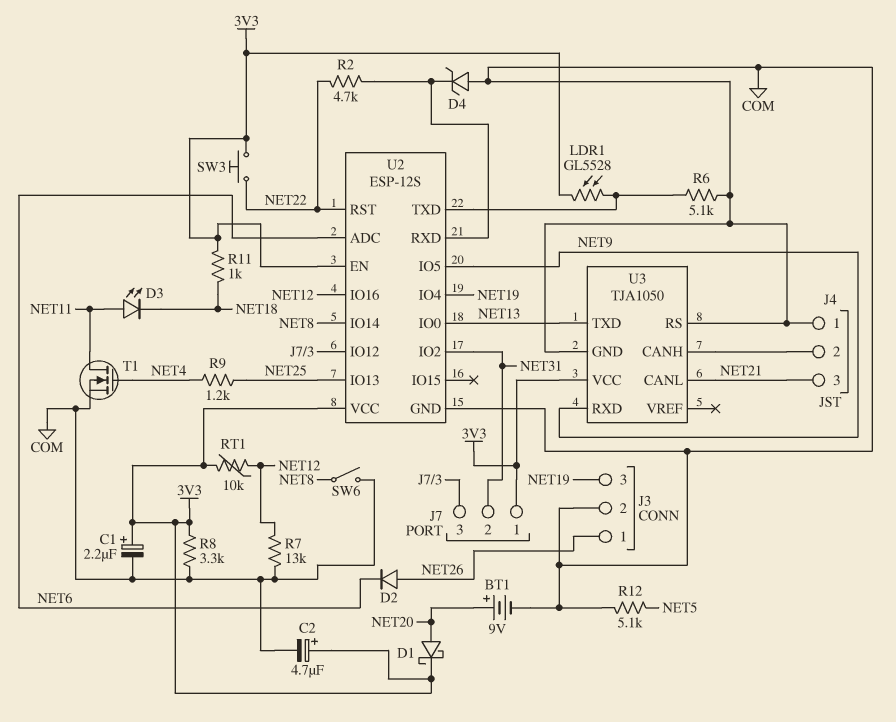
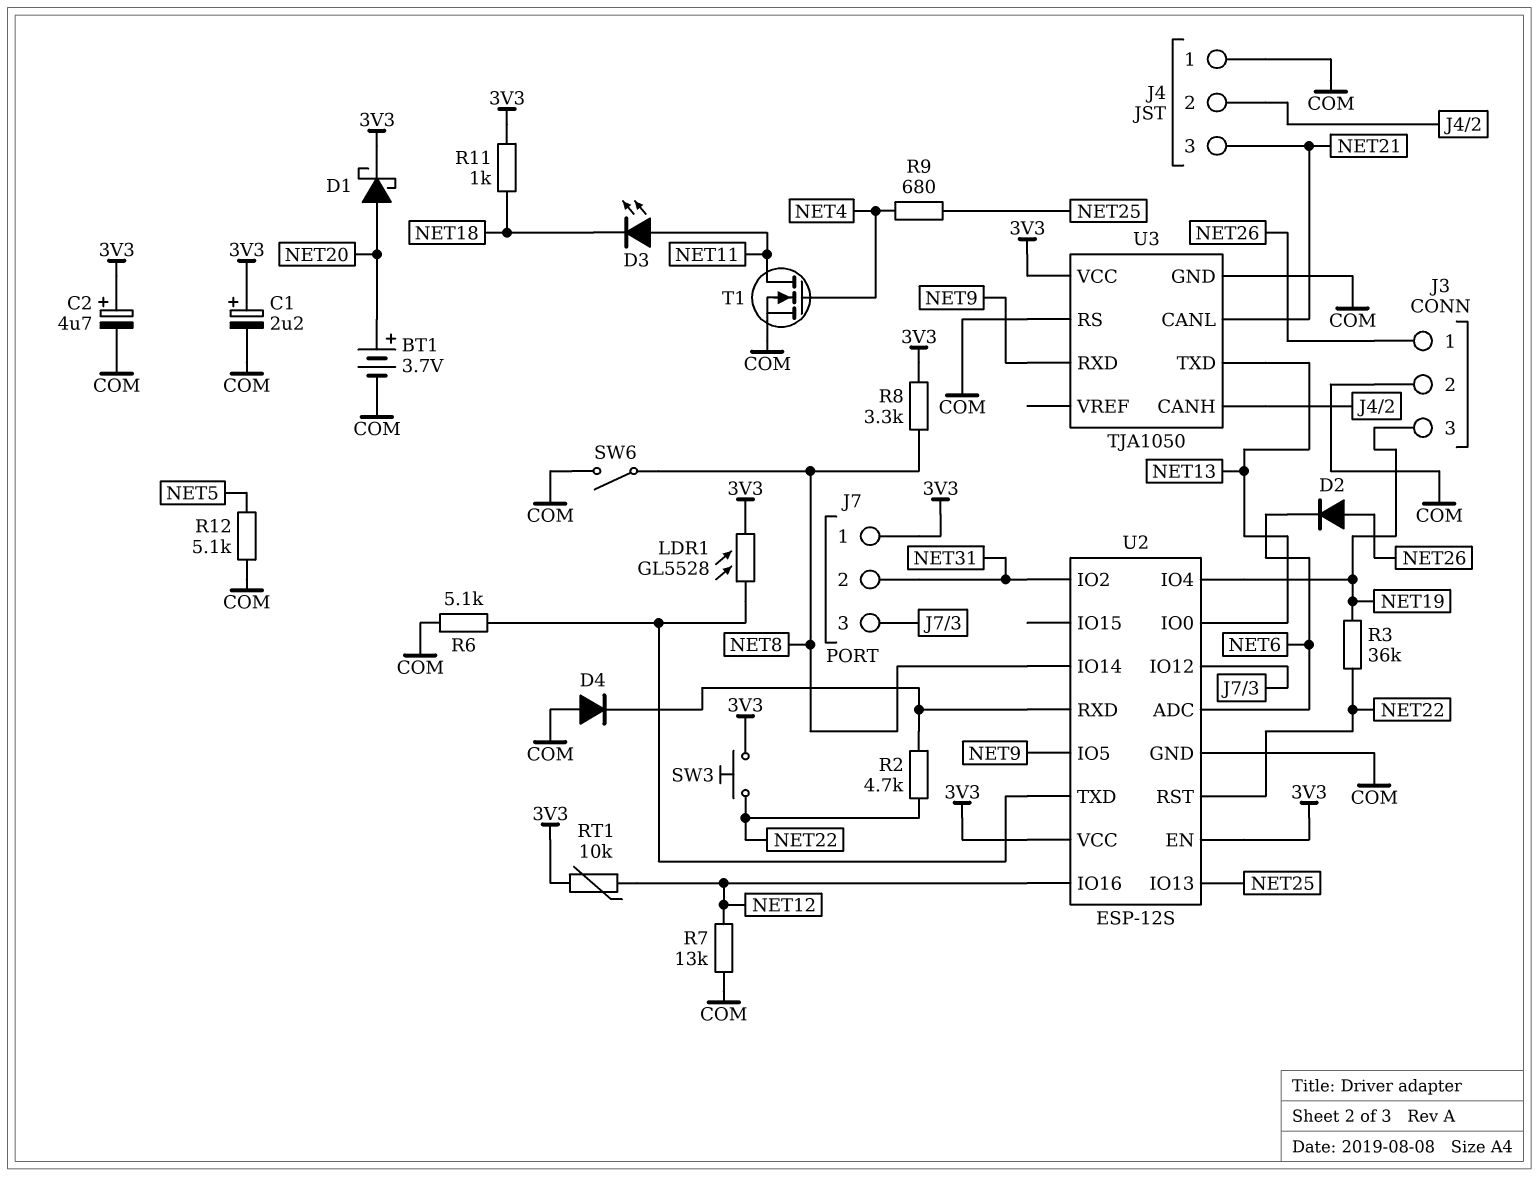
BT1: 9V (plus NET20, minus COM) -> 3.7V (plus NET20, minus COM)
D4: zener (A COM, K U2/RXD) -> diode (A COM, K U2/RXD)
R3: none -> 36k (NET19, NET22)
R8: 3.3k (3V3, COM) -> 3.3k (3V3, NET8)
R9: 1.2k (NET4, NET25) -> 680 (NET4, NET25)

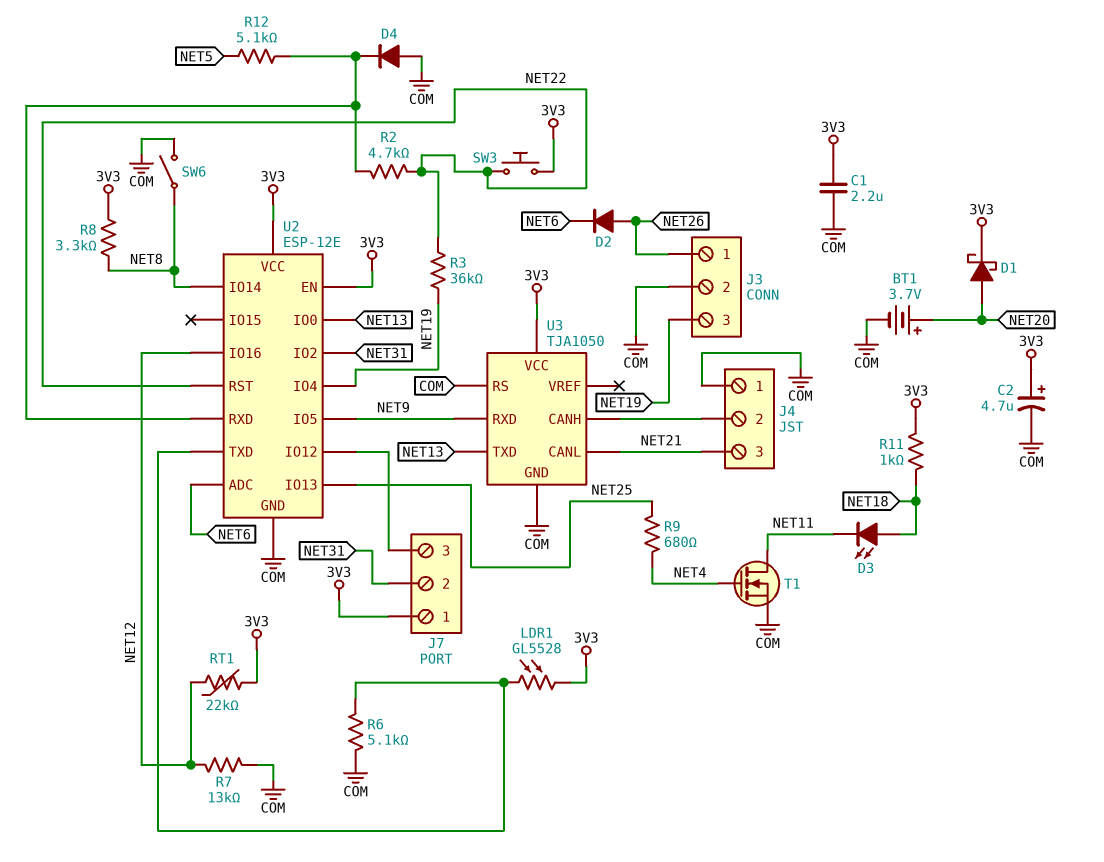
C1: 2.2uF (plus 3V3, minus COM) -> 2.2uF (3V3, COM)
D3: LED (A NET11, K NET18) -> LED (A NET18, K NET11)
R12: 5.1k (COM, NET5) -> 5.1k (NET5, U2/RXD)
RT1: 10k (3V3, NET12) -> 22k (3V3, NET12)
U2: ESP-12S -> ESP-12E

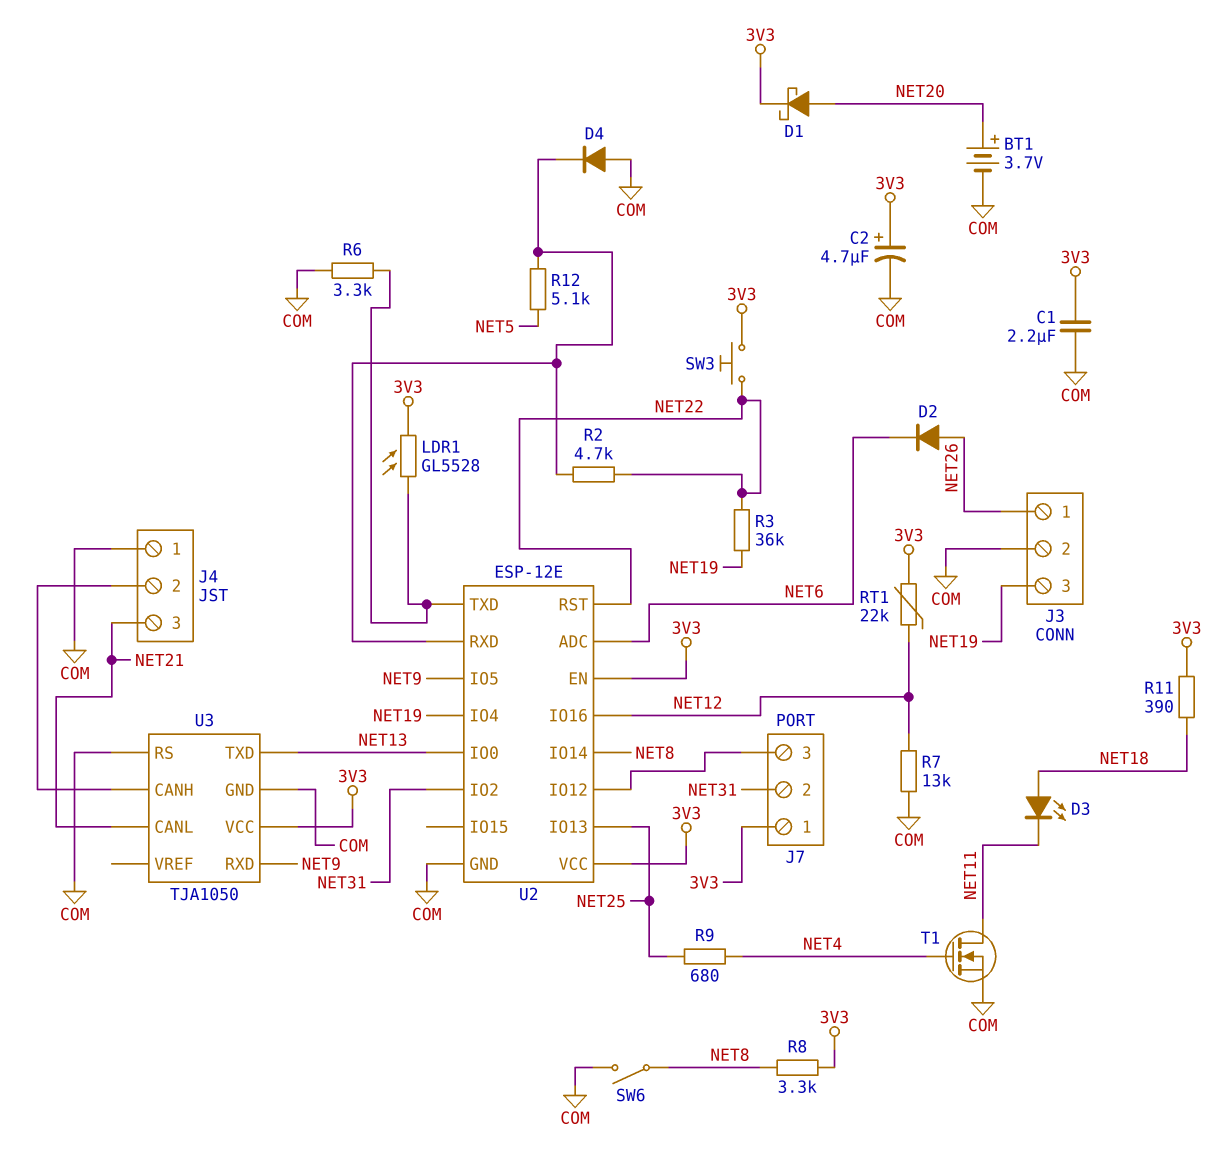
R6: 5.1k (COM, U2/TXD) -> 3.3k (COM, U2/TXD)
R11: 1k (3V3, NET18) -> 390 (3V3, NET18)

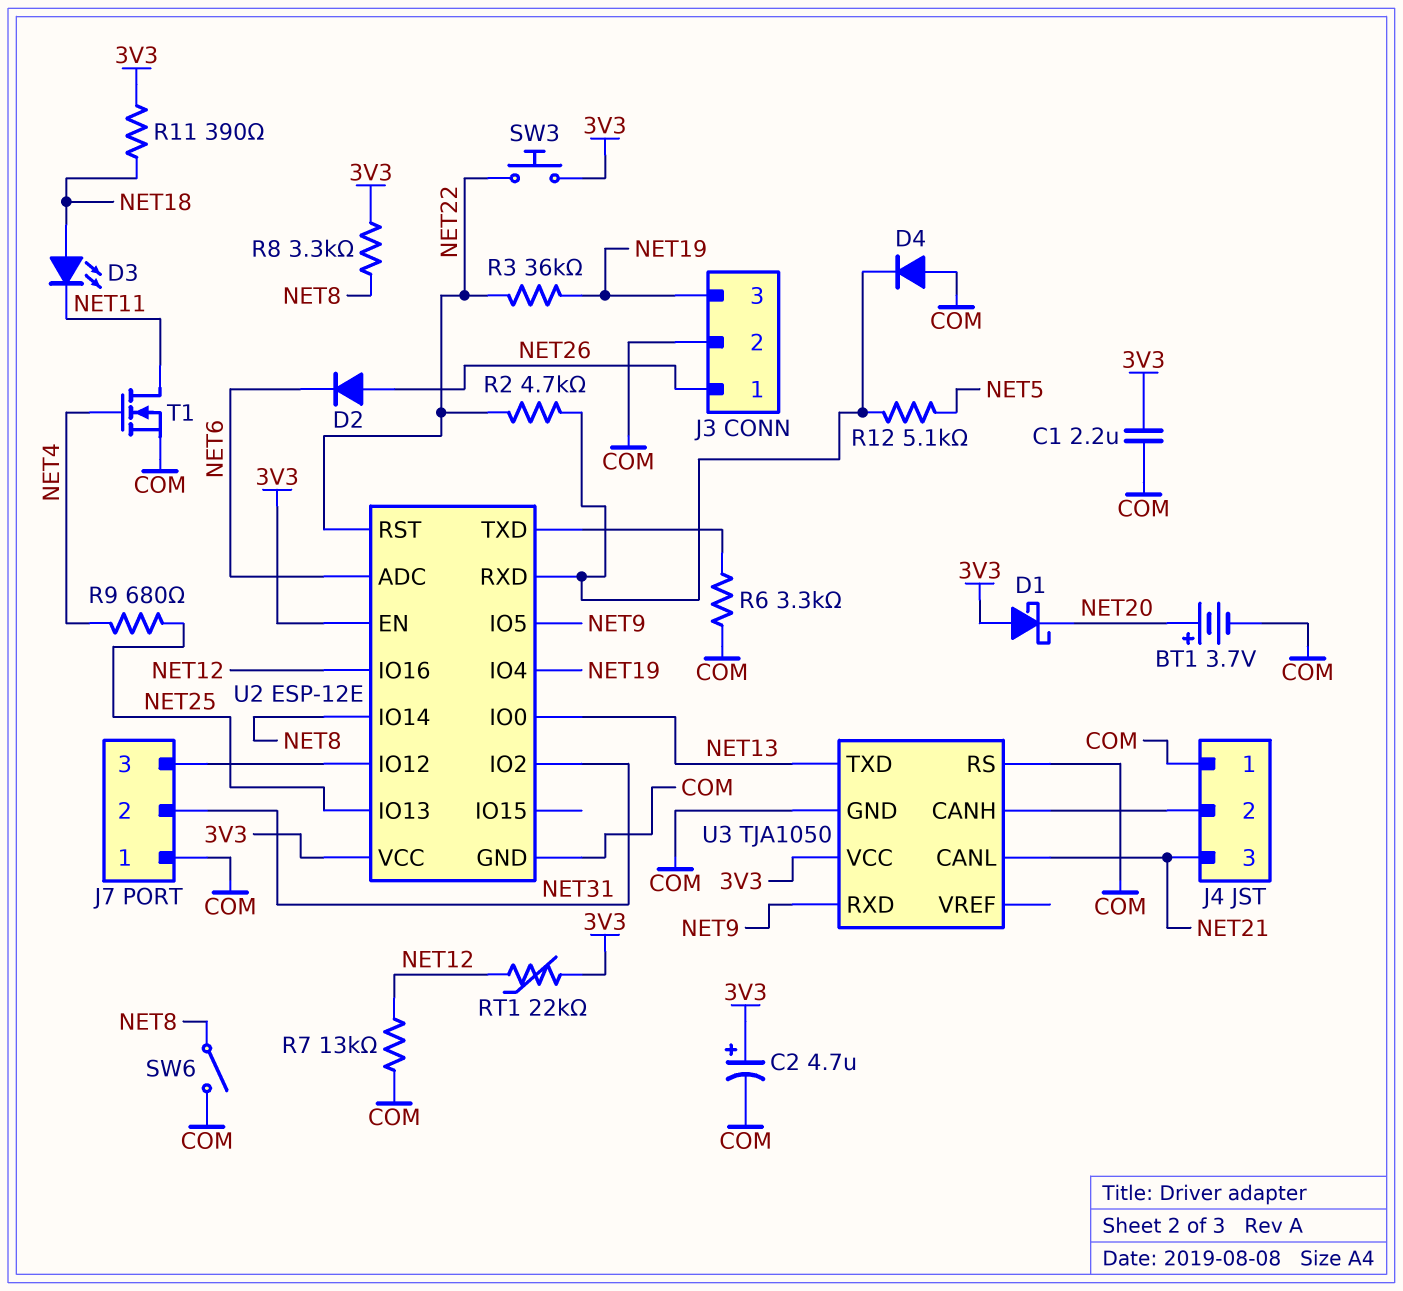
D1: schottky (A NET20, K 3V3) -> schottky (A 3V3, K NET20)
J7 pin 1: 3V3 -> COM
LDR1: GL5528 (3V3, U2/TXD) -> none

